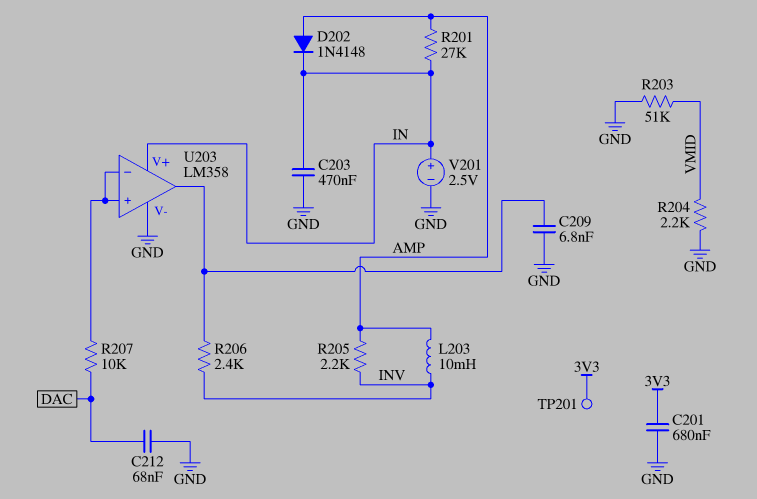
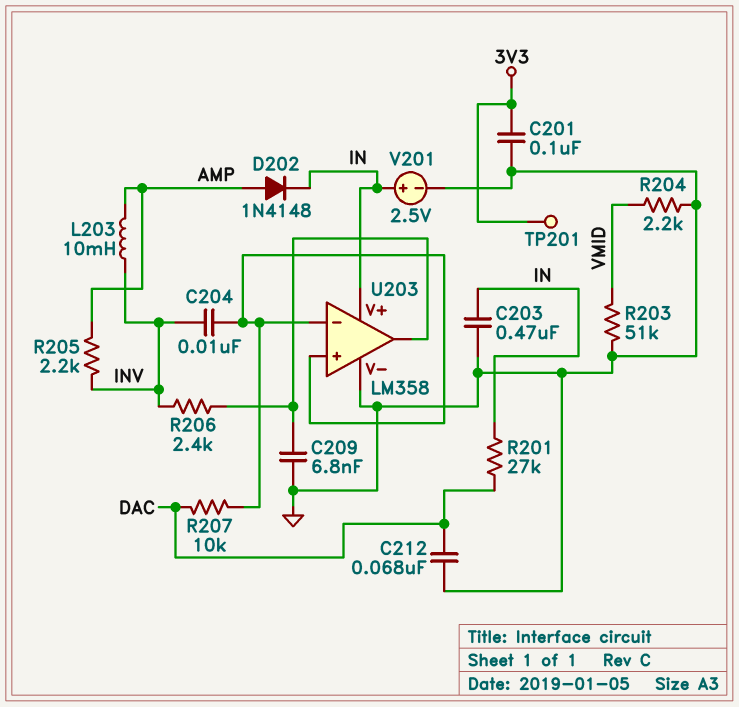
C201: 680nF (3V3, GND) -> 100nF (3V3, GND)
C204: none -> 10nF (INV, U203/in+)
R201: 27k (AMP, IN) -> 27k (DAC, IN)

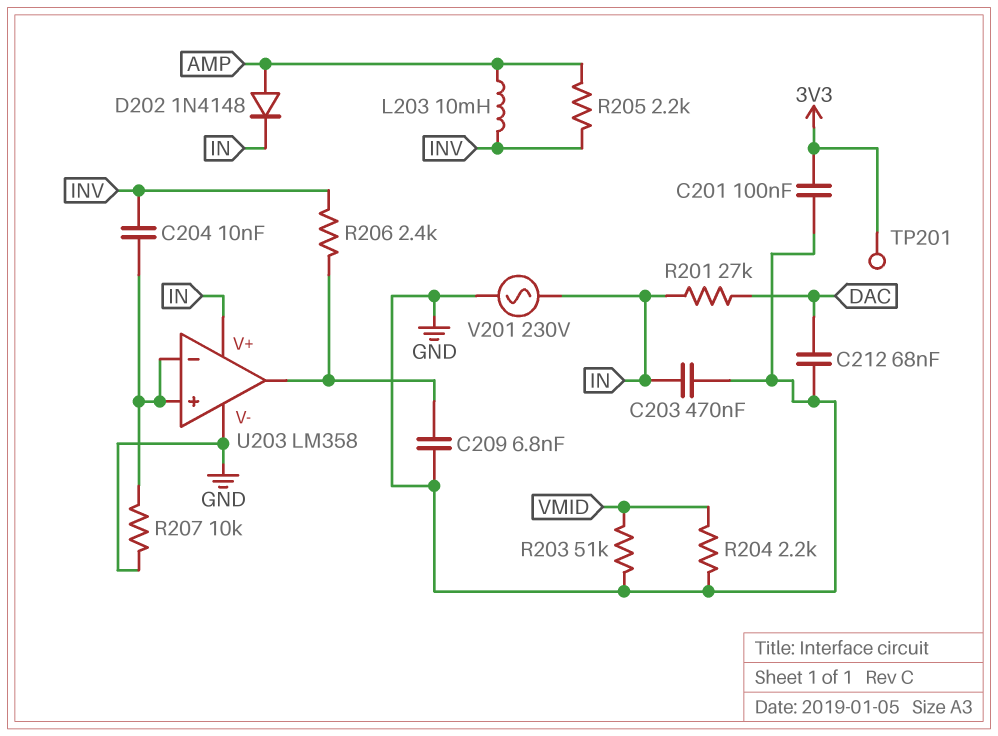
R207: 10k (DAC, U203/in+) -> 10k (GND, U203/in+)
V201: 2.5V (plus IN, minus GND) -> AC 230V (GND, IN)

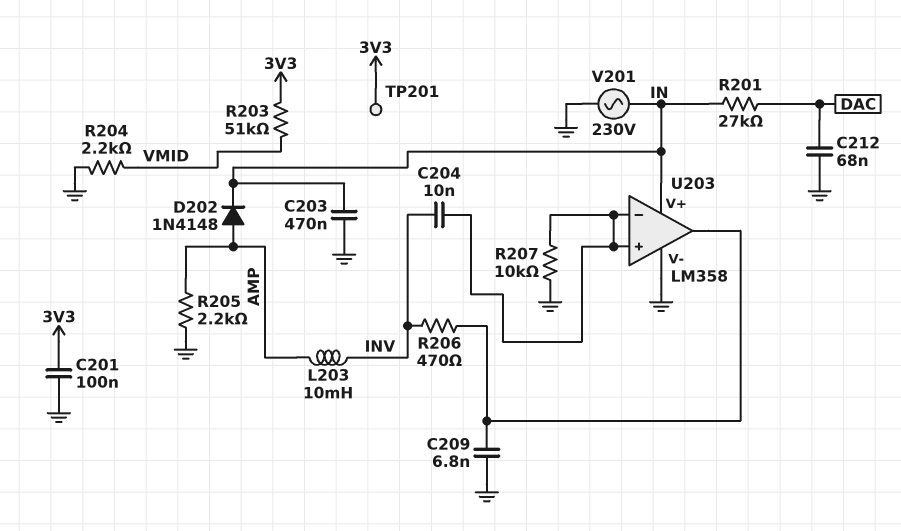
R203: 51k (GND, VMID) -> 51k (3V3, VMID)
R205: 2.2k (AMP, INV) -> 2.2k (AMP, GND)
R206: 2.4k (INV, U203/out) -> 470 (INV, U203/out)

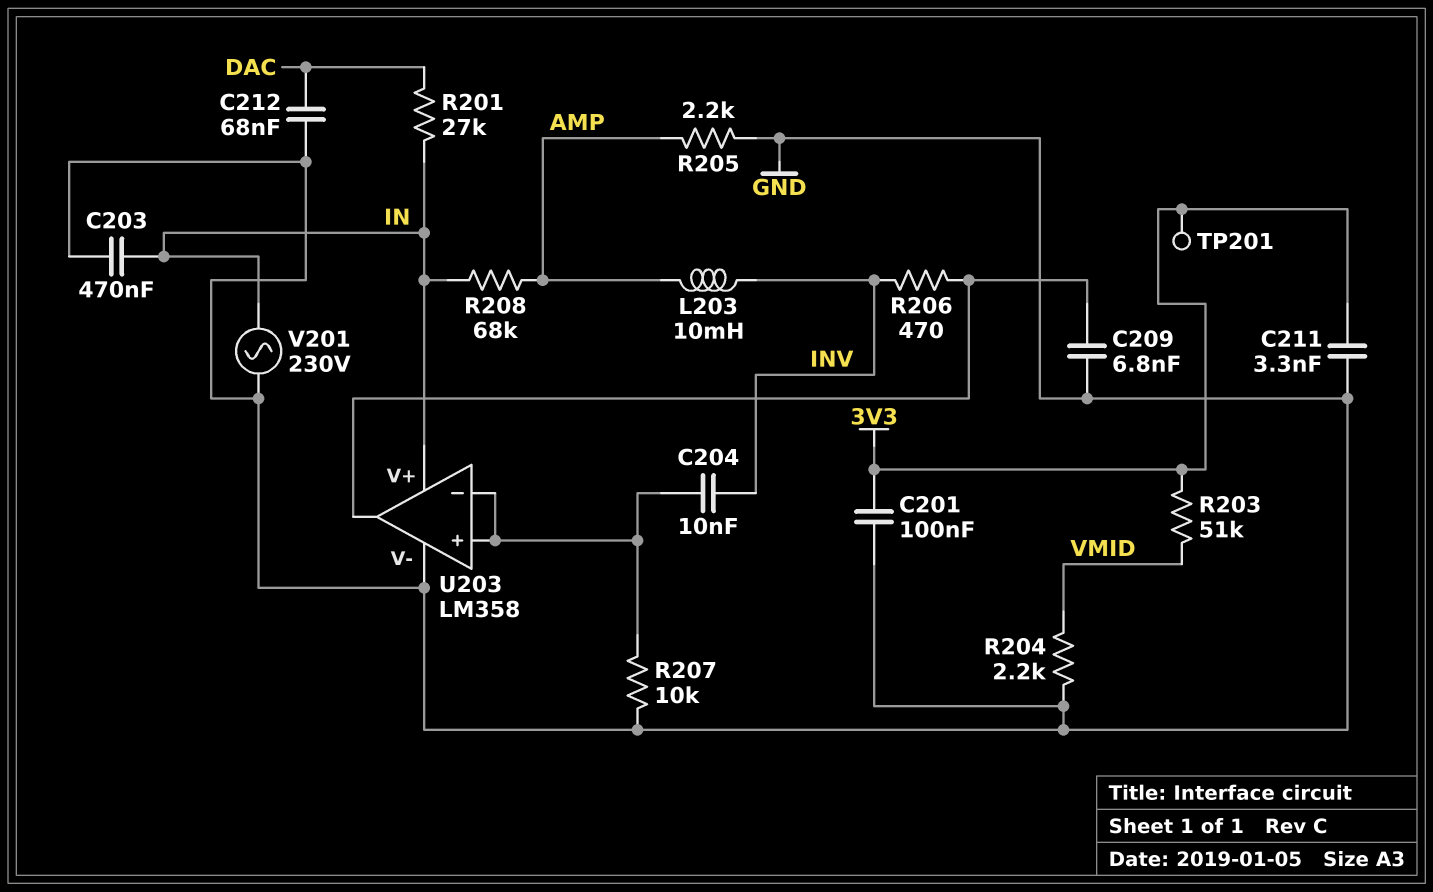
C211: none -> 3.3nF (3V3, GND)
D202: diode 1N4148 (A AMP, K IN) -> none
R208: none -> 68k (AMP, IN)

